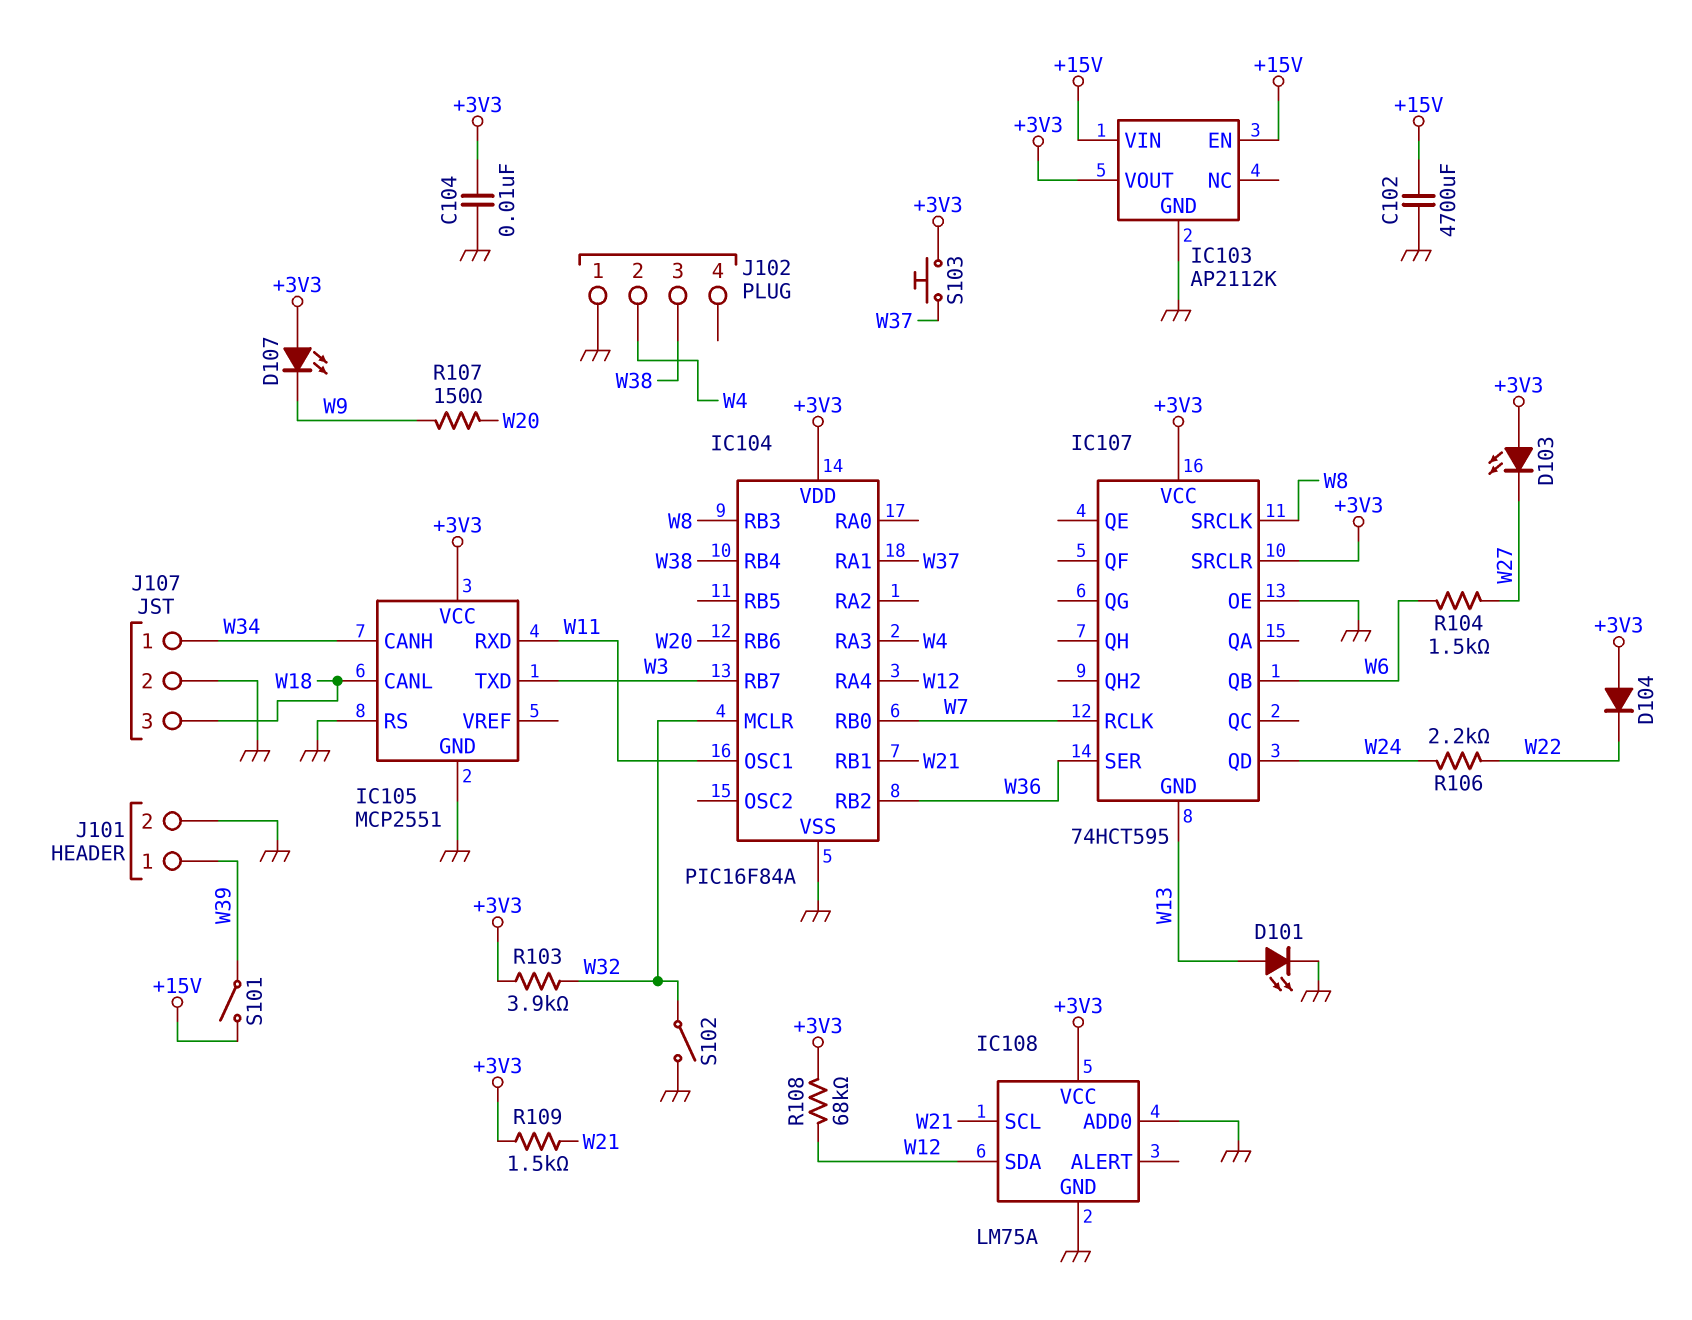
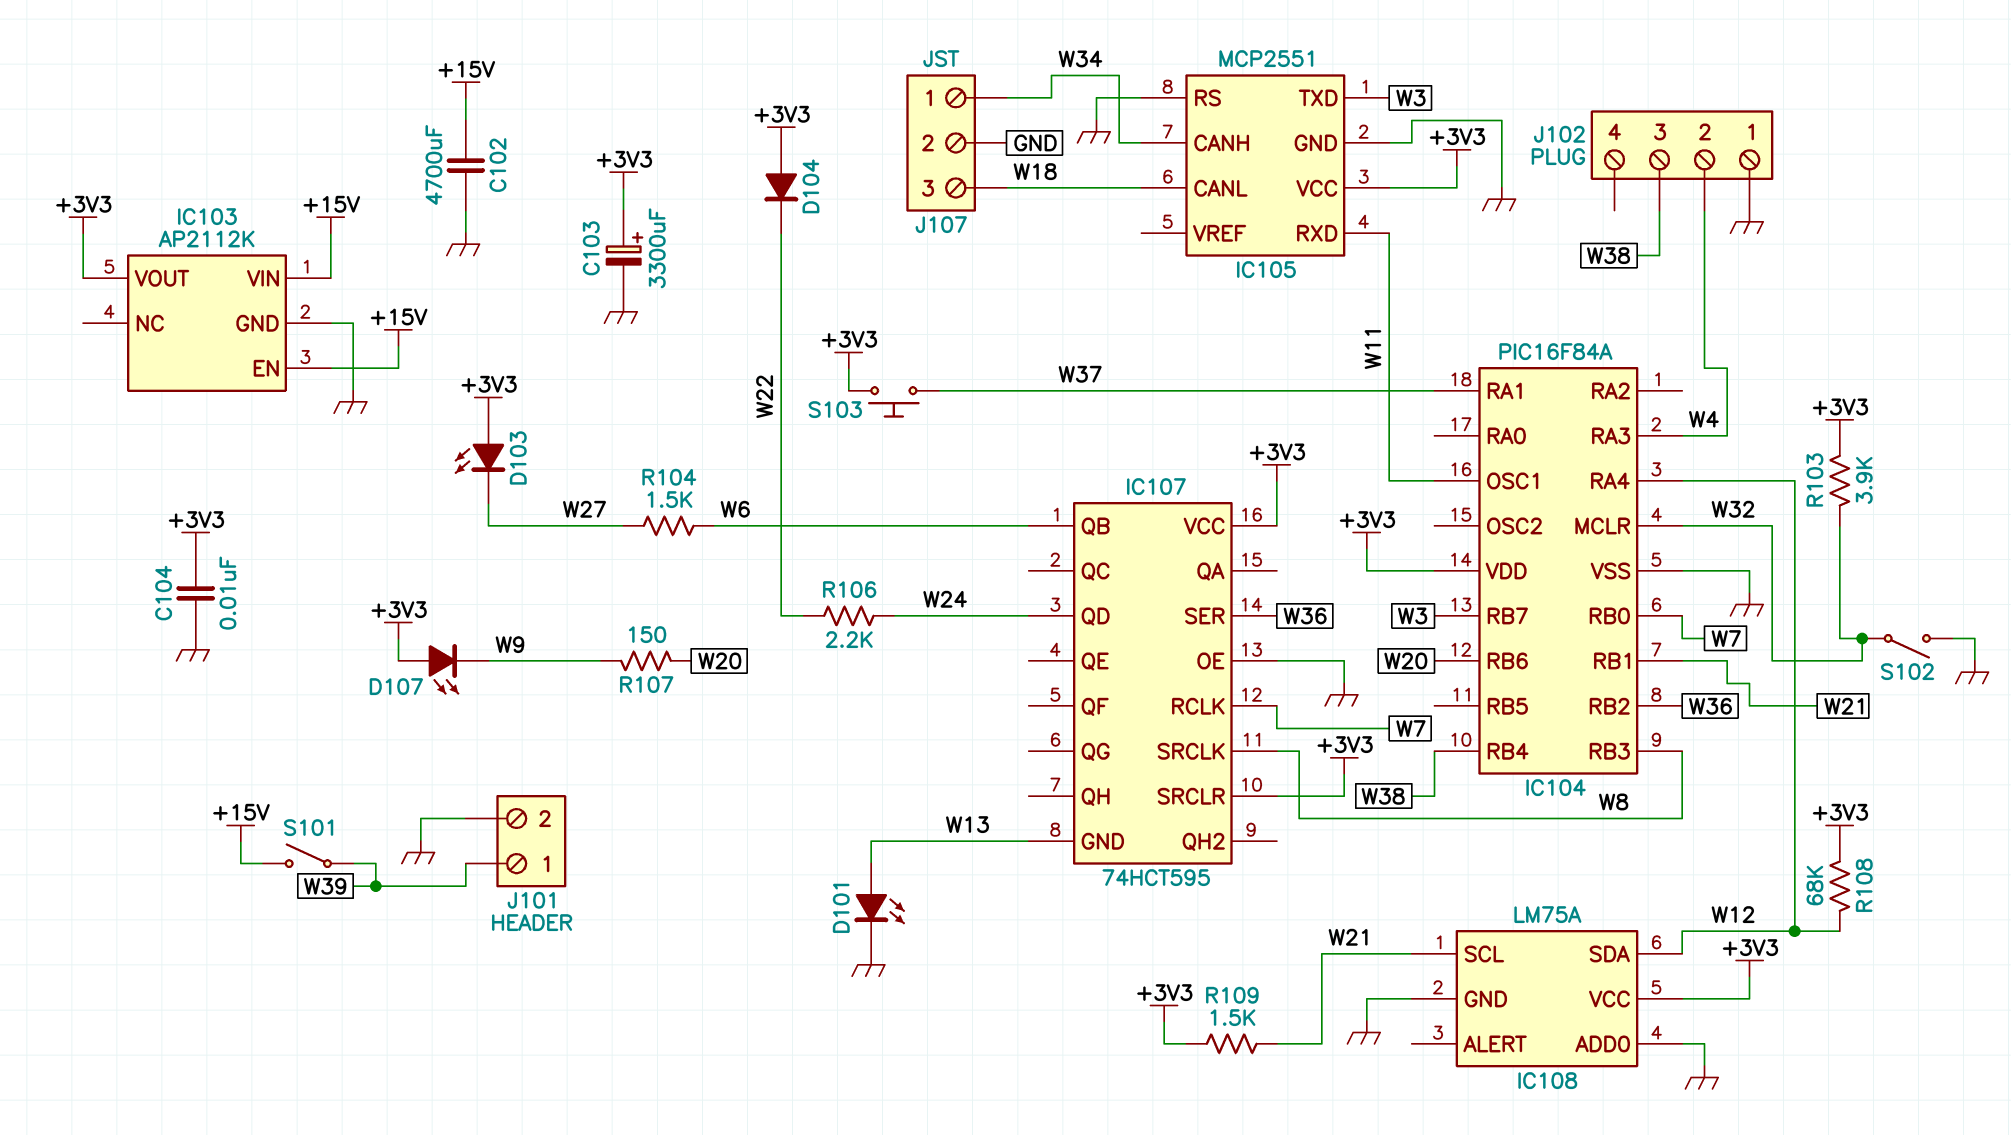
C103: none -> 3300uF (plus +3V3, minus GND)

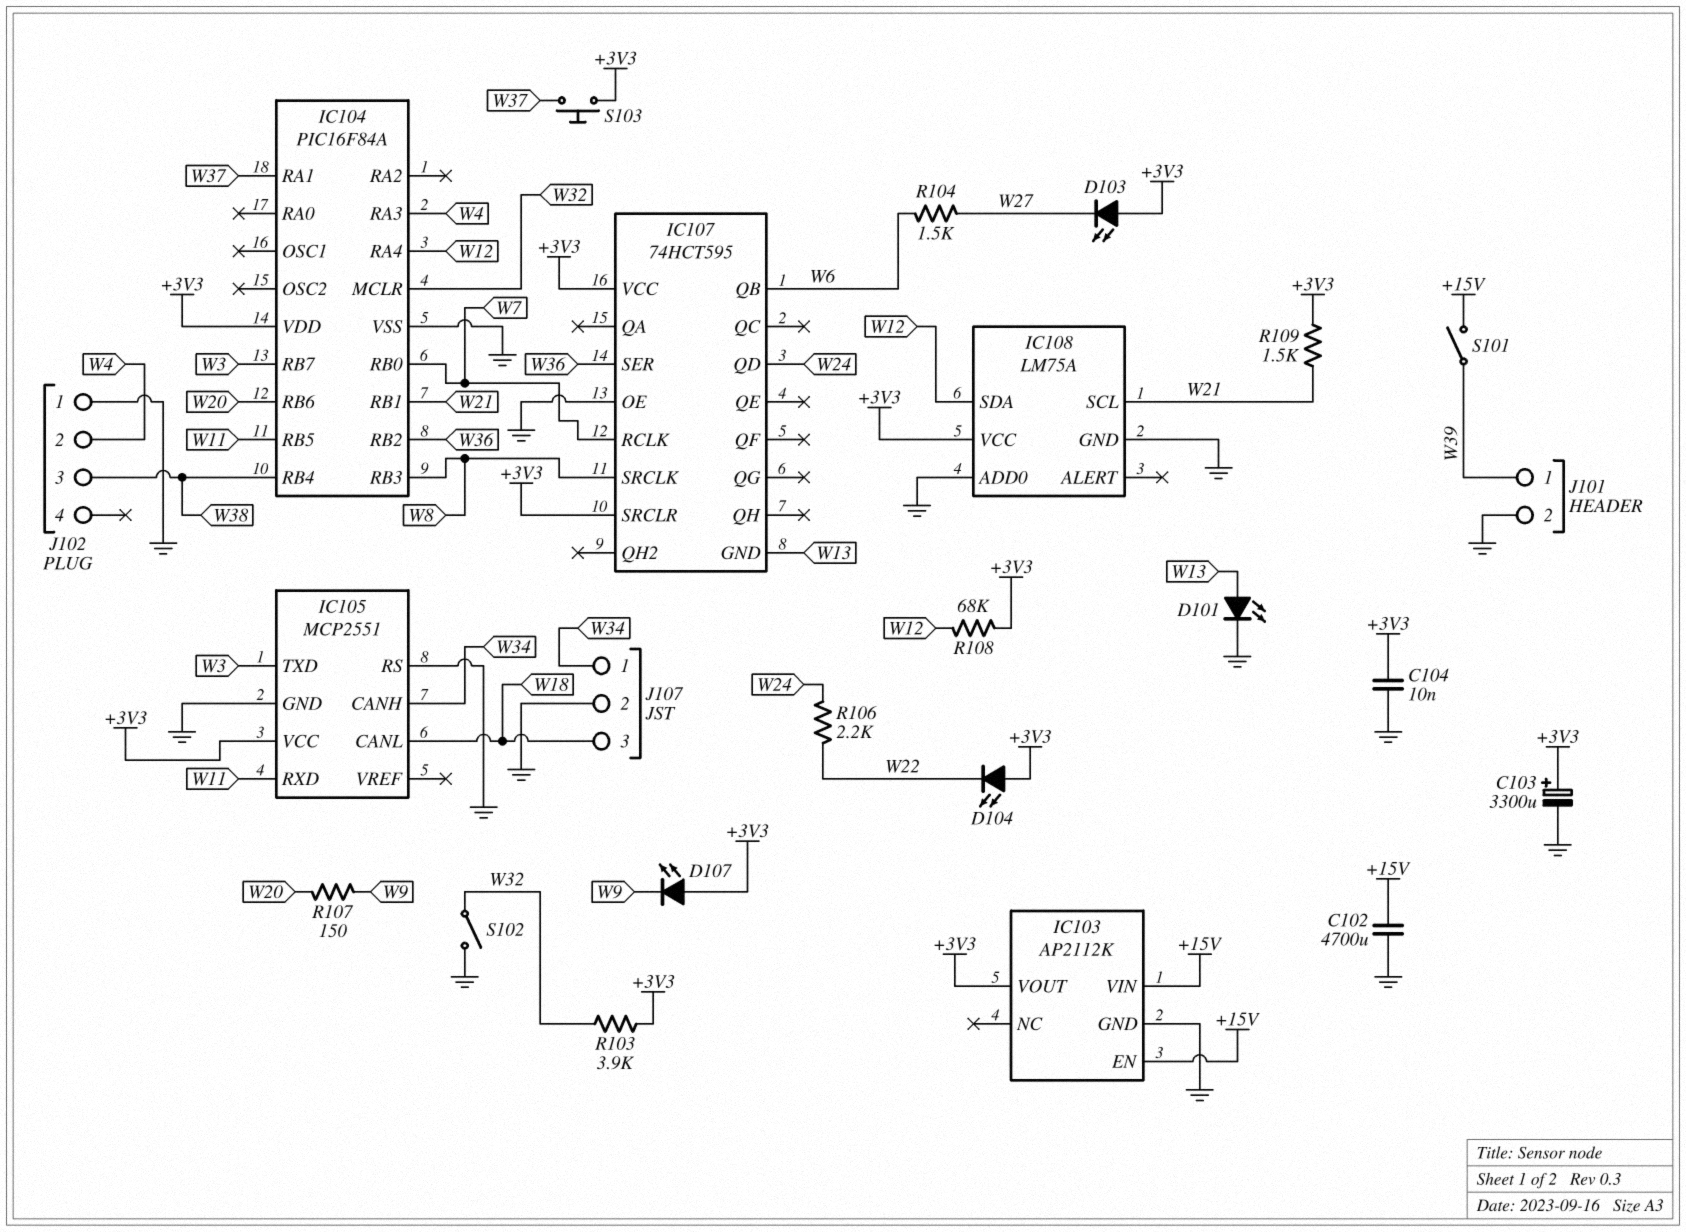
D104: diode (A +3V3, K W22) -> LED (A +3V3, K W22)
IC104 pin OSC1: W11 -> none
IC104 pin RB5: none -> W11

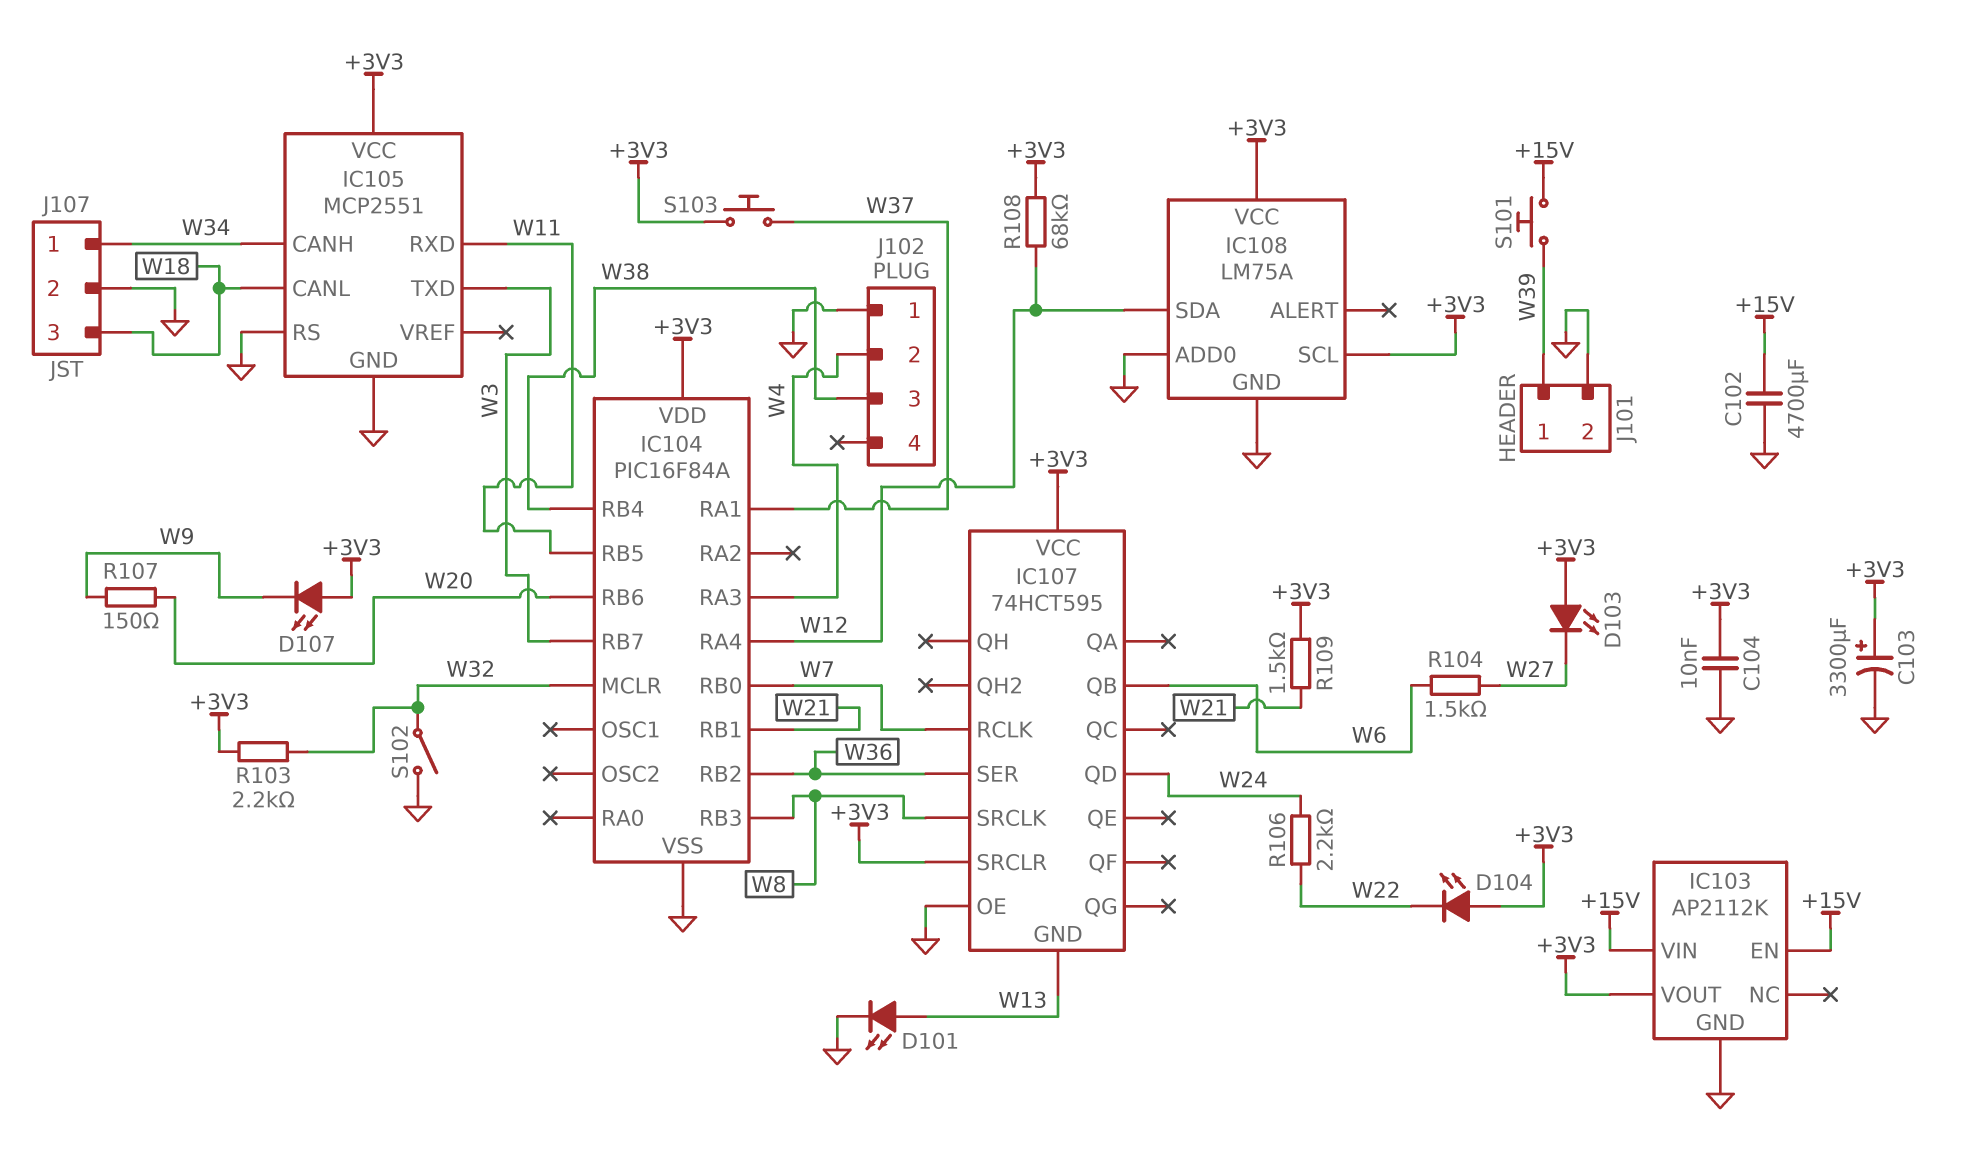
IC108 pin SCL: W21 -> +3V3
R103: 3.9k (+3V3, W32) -> 2.2k (+3V3, W32)
S101: switch (+15V, W39) -> button (+15V, W39)

